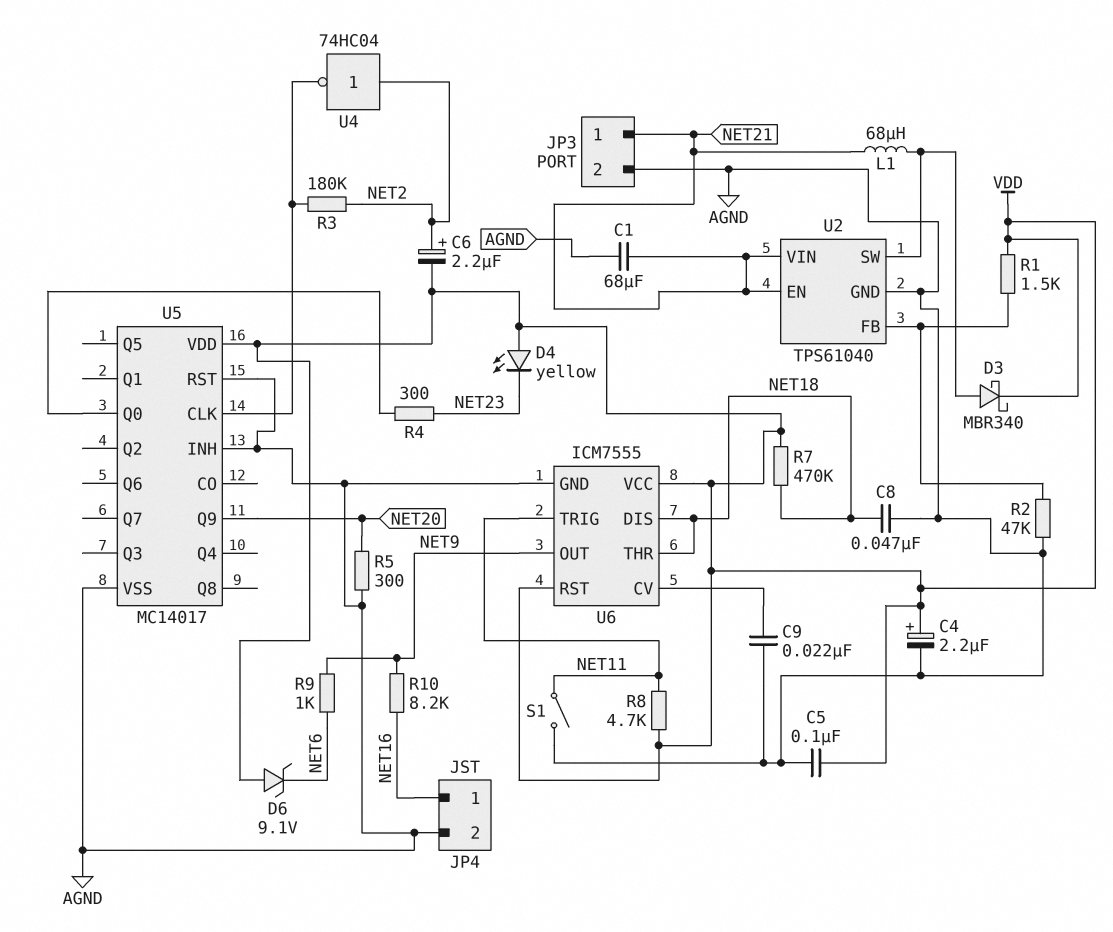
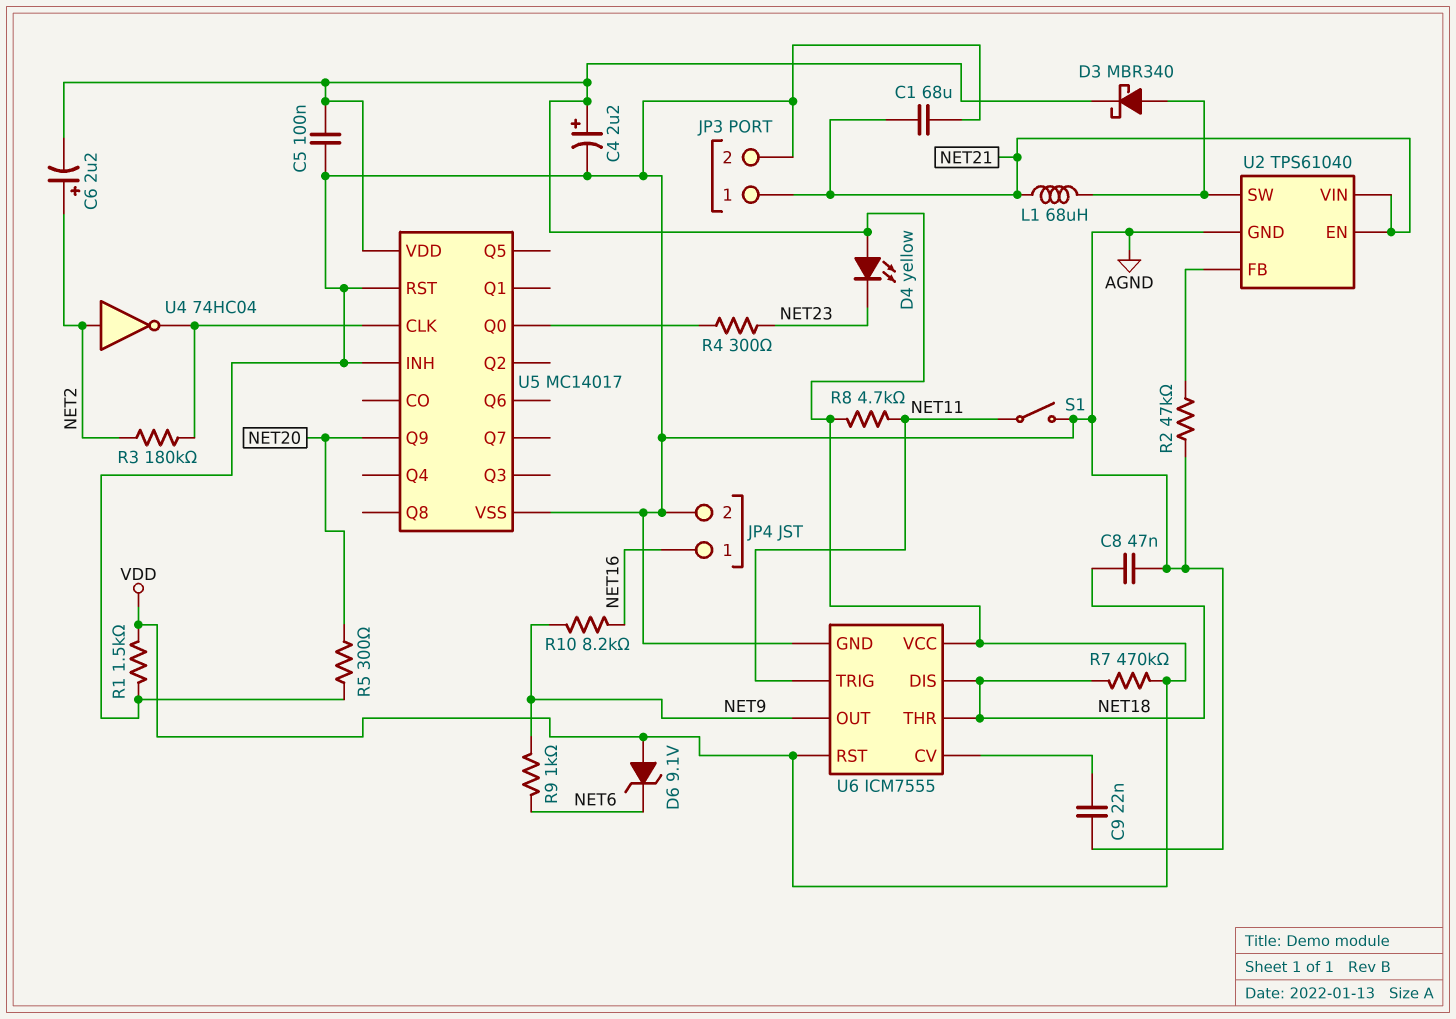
R1: 1.5k (U2/FB, VDD) -> 1.5k (AGND, VDD)

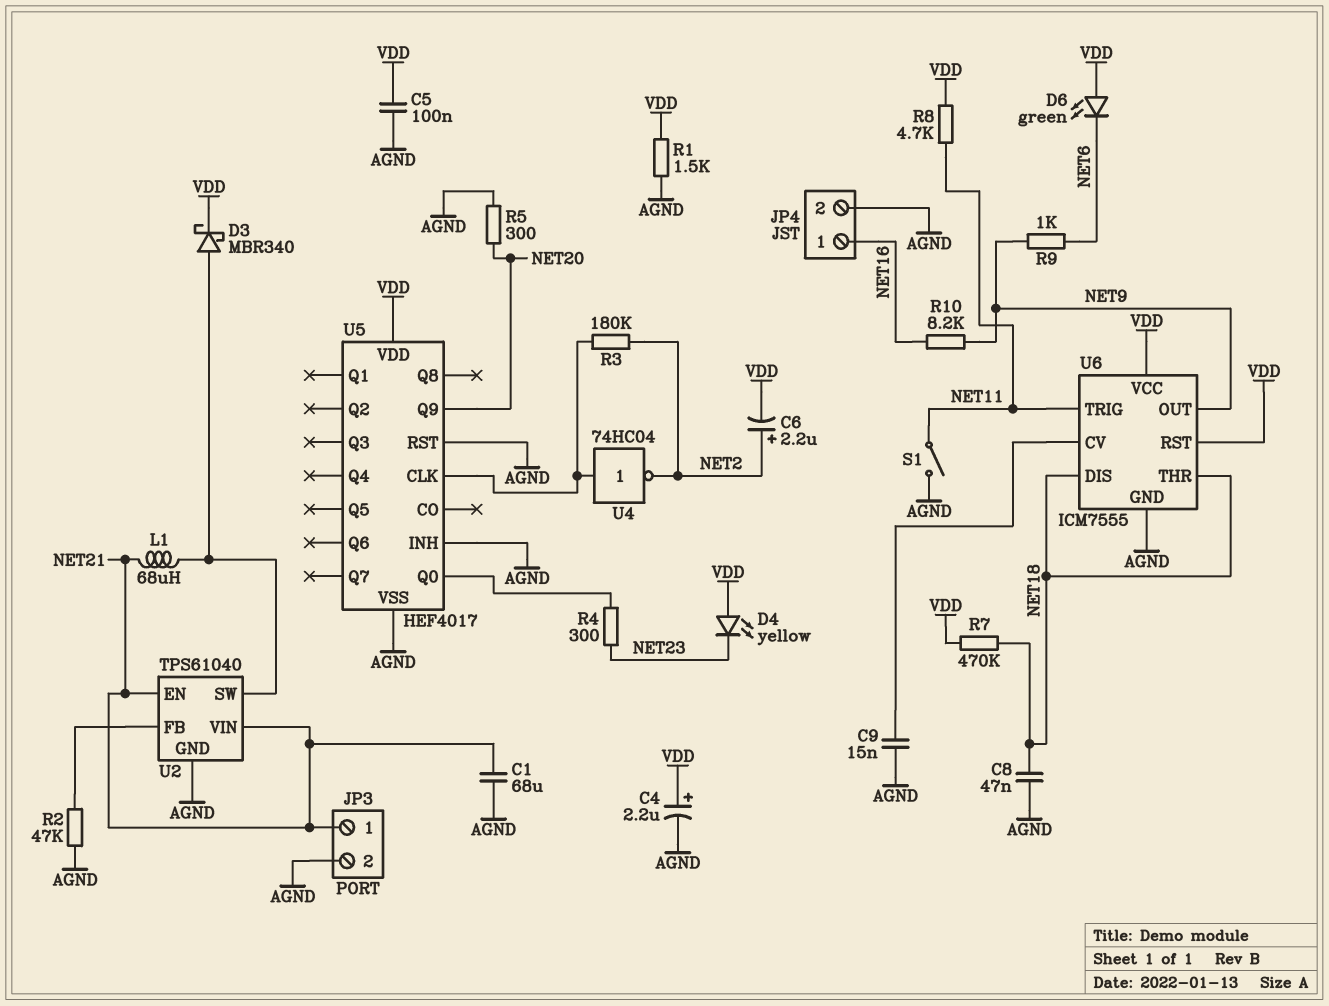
C9: 22nF (AGND, U6/CV) -> 15nF (AGND, U6/CV)
D6: zener 9.1V (A VDD, K NET6) -> LED green (A VDD, K NET6)
U4: NOT 74HC04 (in NET2, out U5/CLK) -> NOT 74HC04 (in U5/CLK, out NET2)
U5: MC14017 -> HEF4017

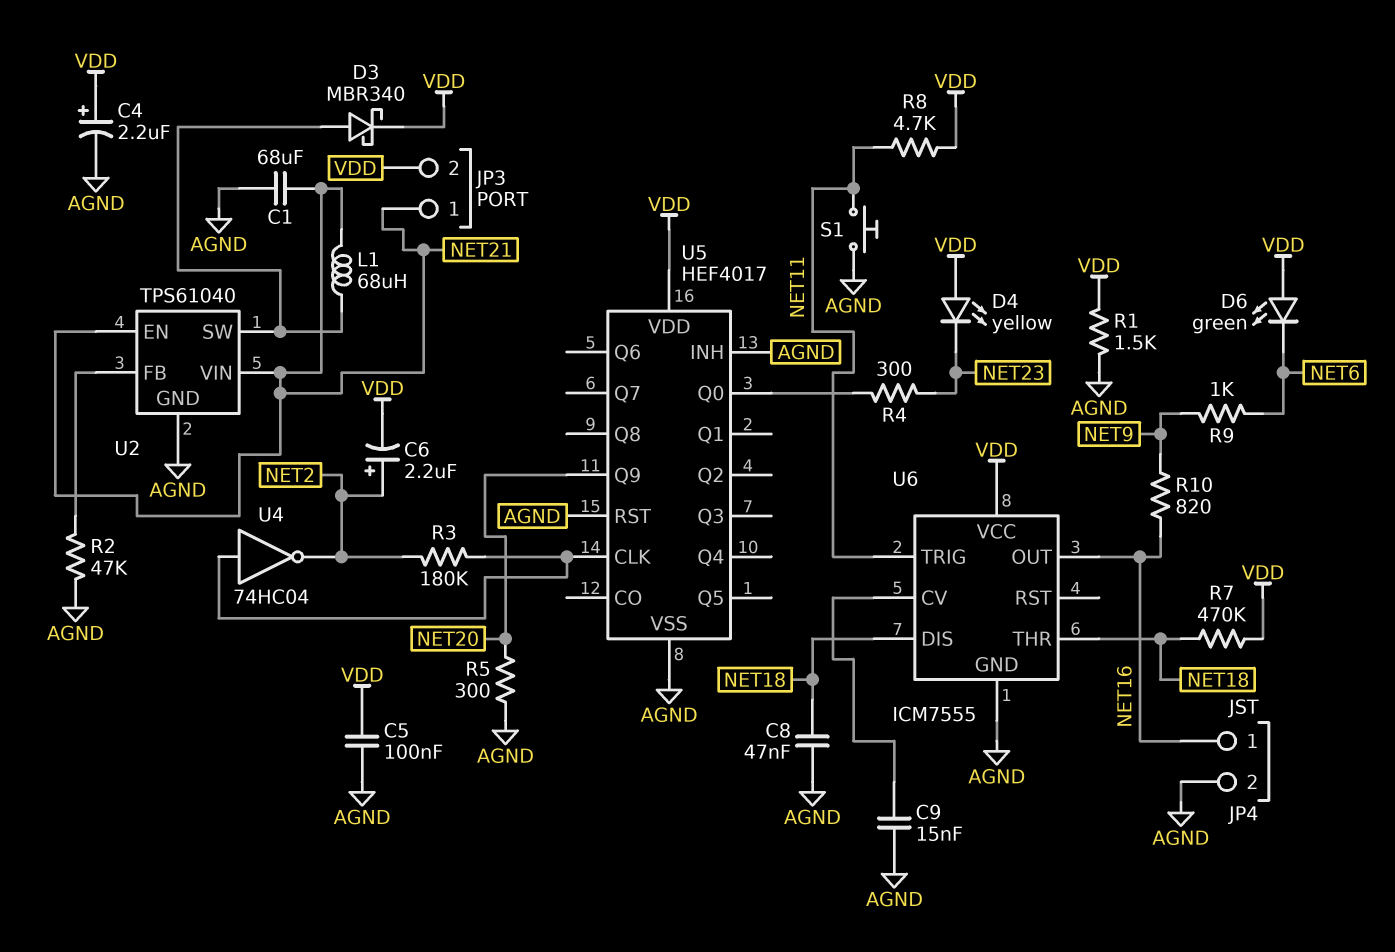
JP3 pin 2: AGND -> VDD
R10: 8.2k (NET9, NET16) -> 820 (NET9, NET16)
S1: switch (AGND, NET11) -> button (AGND, NET11)
U6 pin OUT: NET9 -> NET16
U6 pin RST: VDD -> none

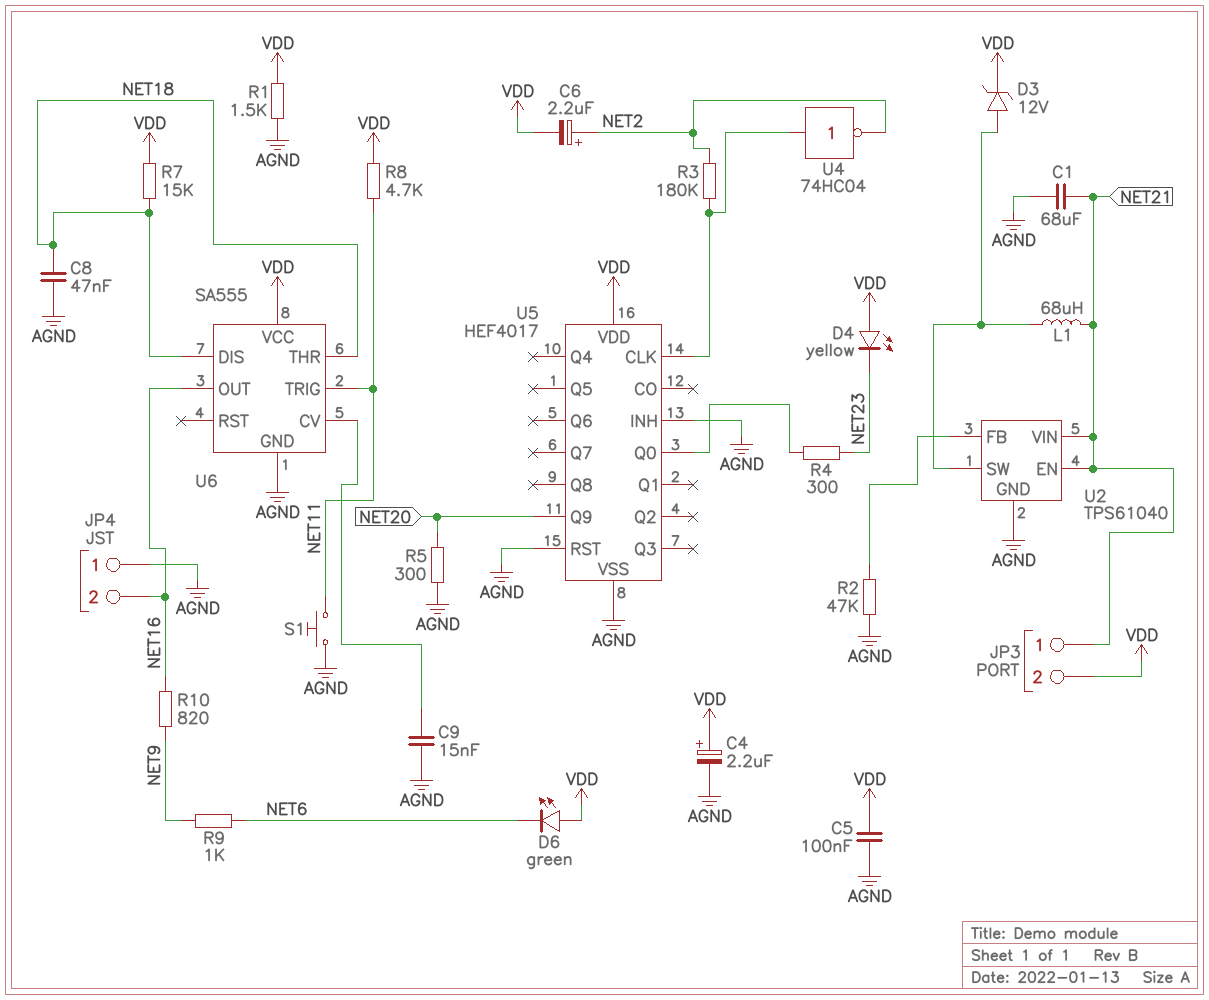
D3: schottky MBR340 (A U2/SW, K VDD) -> zener 12V (A U2/SW, K VDD)
JP4 pin 1: NET16 -> AGND
JP4 pin 2: AGND -> NET16
R7: 470k (NET18, VDD) -> 15k (NET18, VDD)
U6: ICM7555 -> SA555

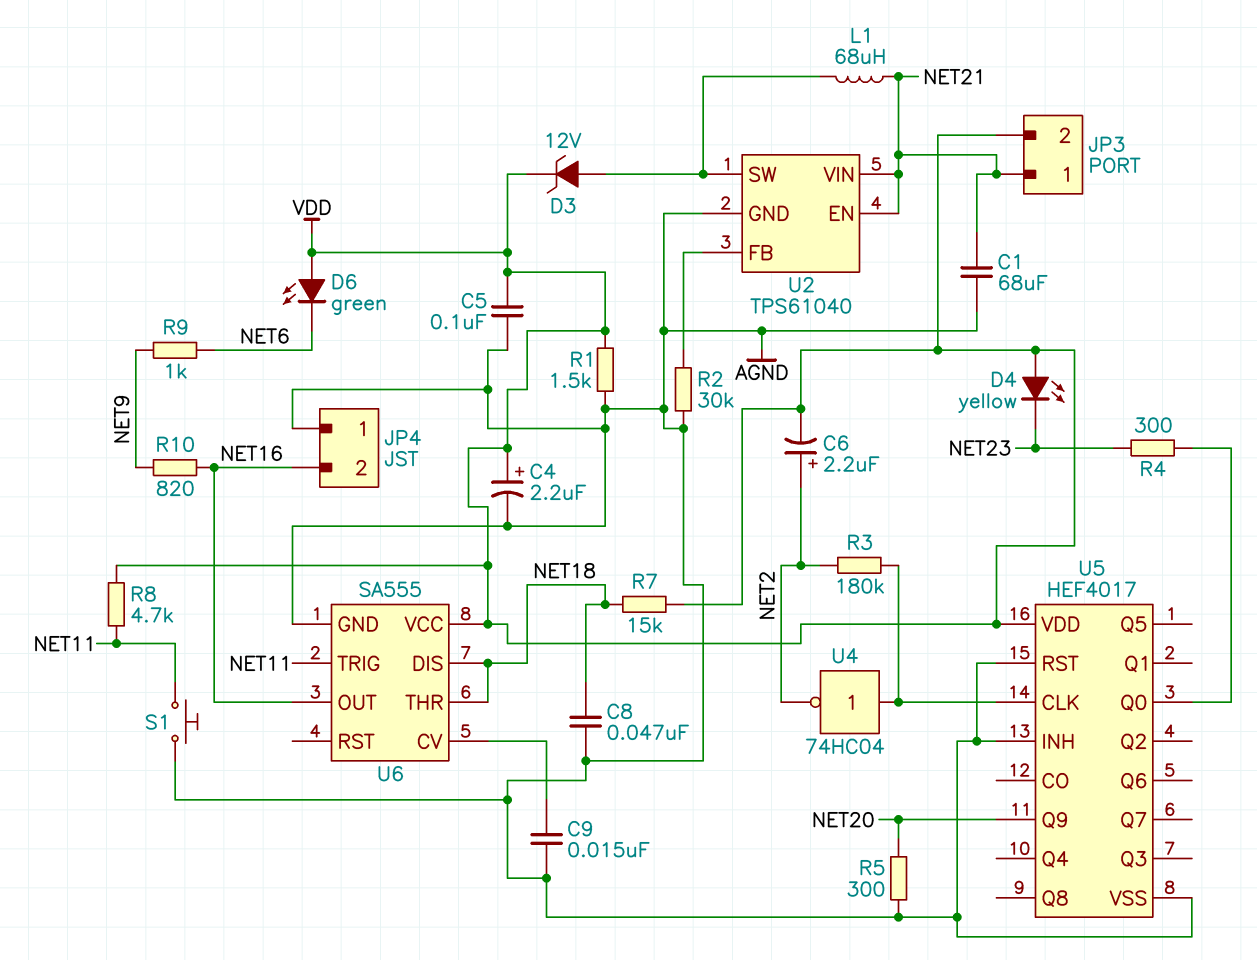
R2: 47k (AGND, U2/FB) -> 30k (AGND, U2/FB)

